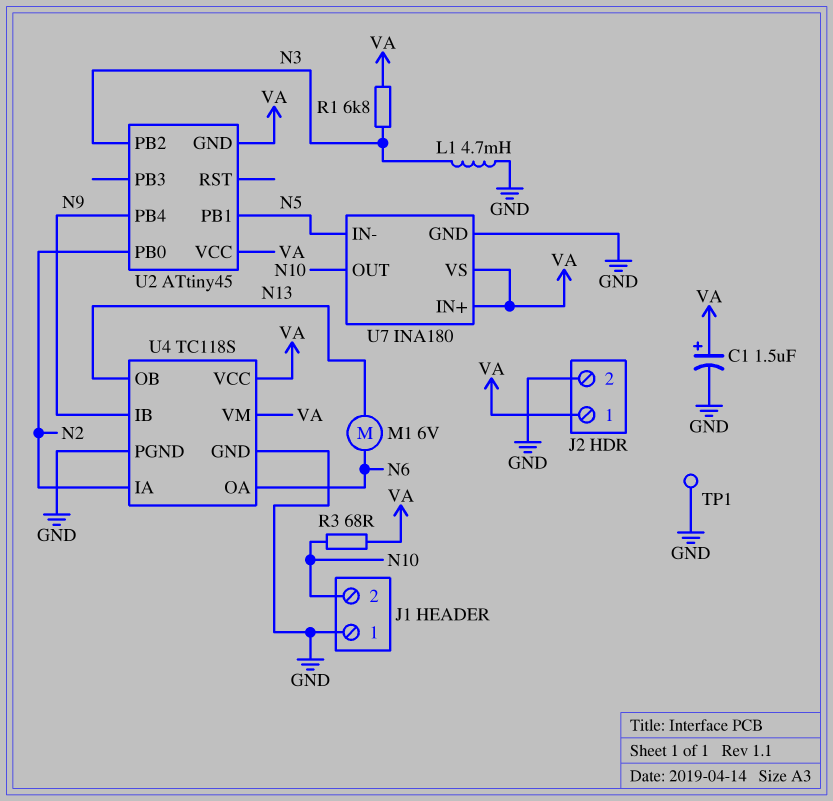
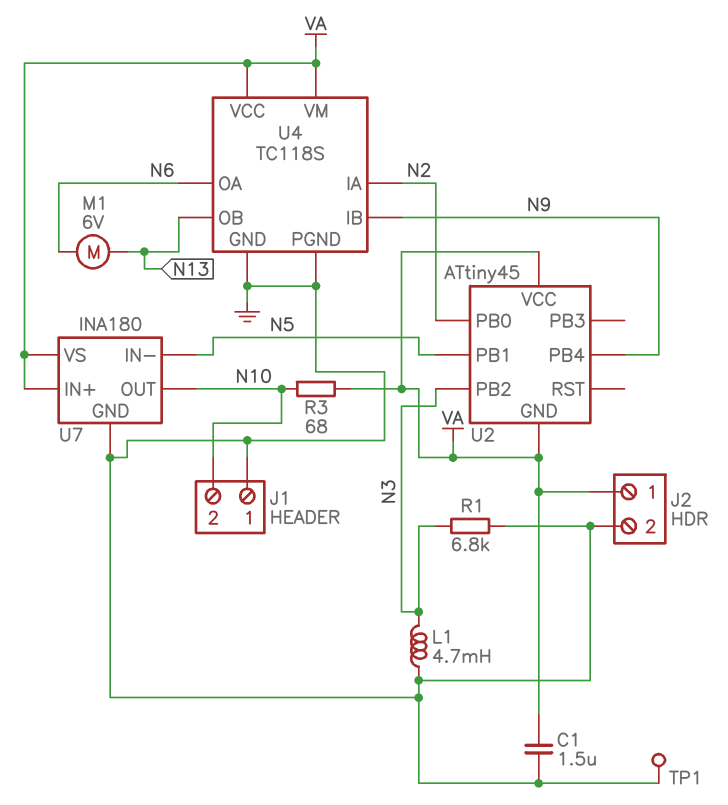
C1: 1.5uF (plus VA, minus GND) -> 1.5uF (GND, VA)
R1: 6.8k (N3, VA) -> 6.8k (GND, N3)

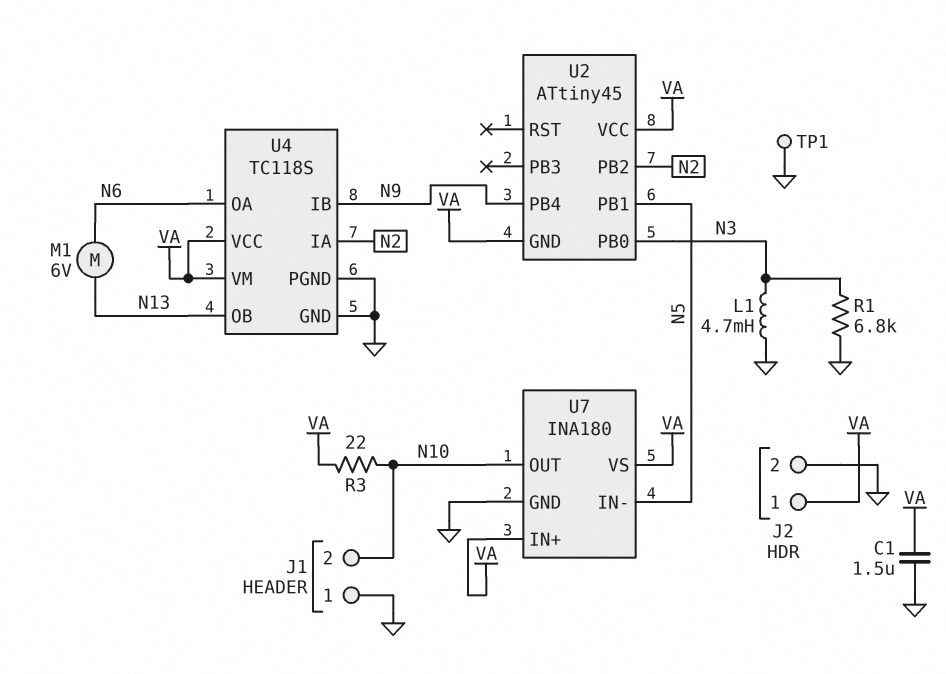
R3: 68 (N10, VA) -> 22 (N10, VA)
U2 pin PB0: N2 -> N3
U2 pin PB2: N3 -> N2

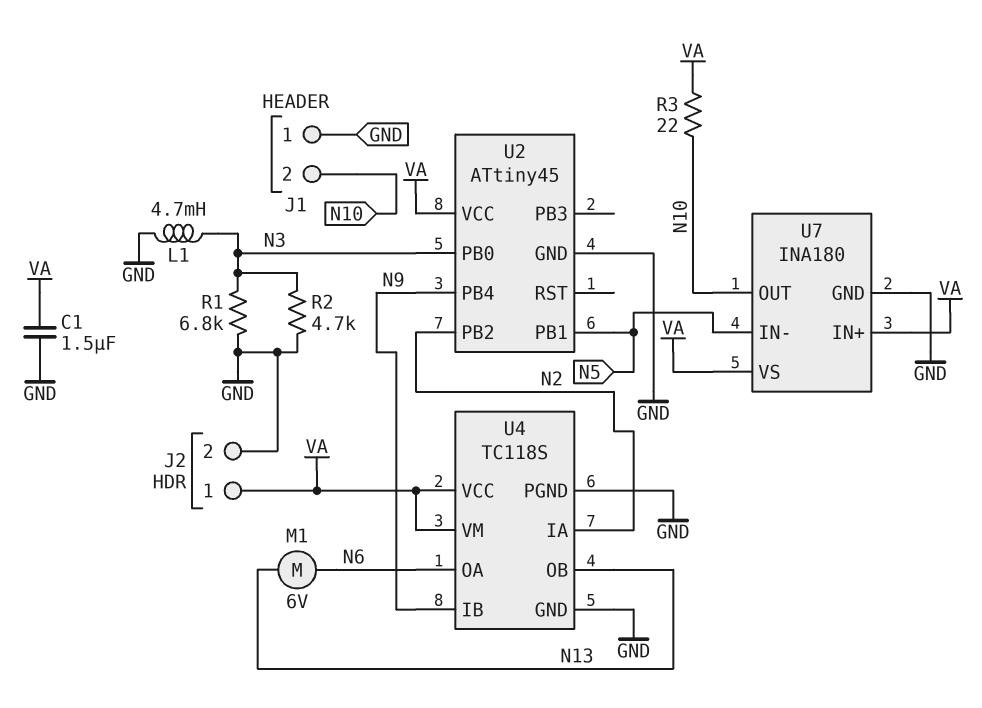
R2: none -> 4.7k (GND, N3)
TP1: test point (GND) -> none
U2 pin GND: VA -> GND

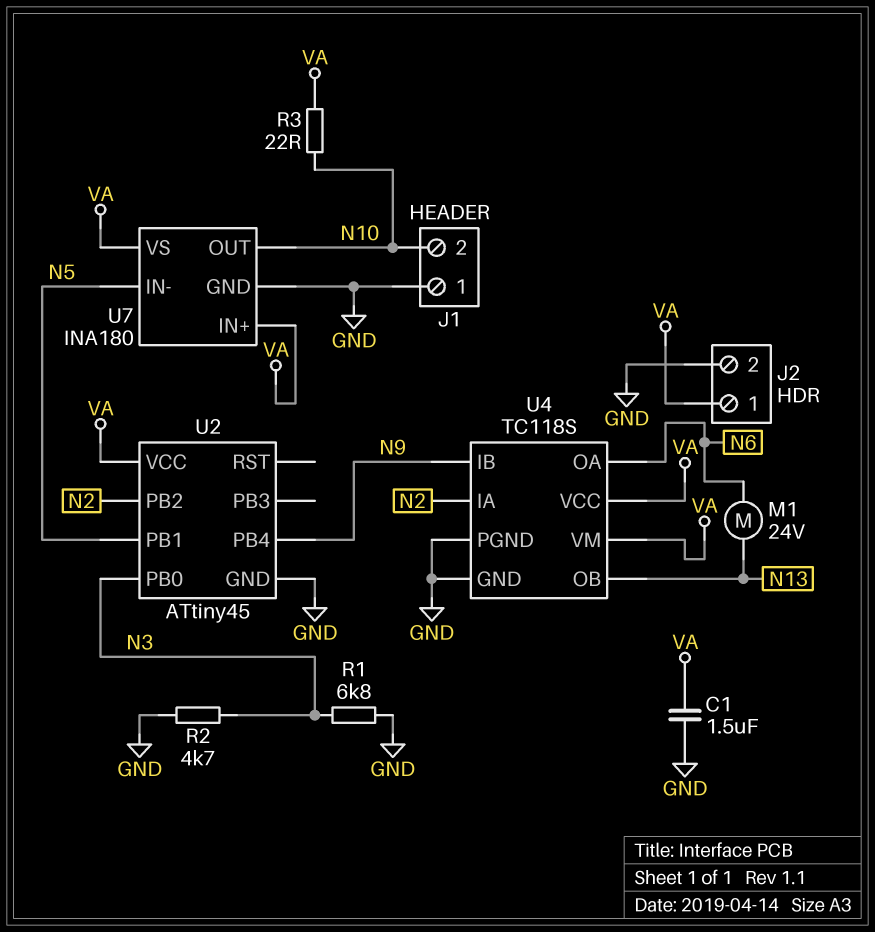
L1: 4.7mH (GND, N3) -> none
M1: motor 6V (N6, N13) -> motor 24V (N6, N13)

